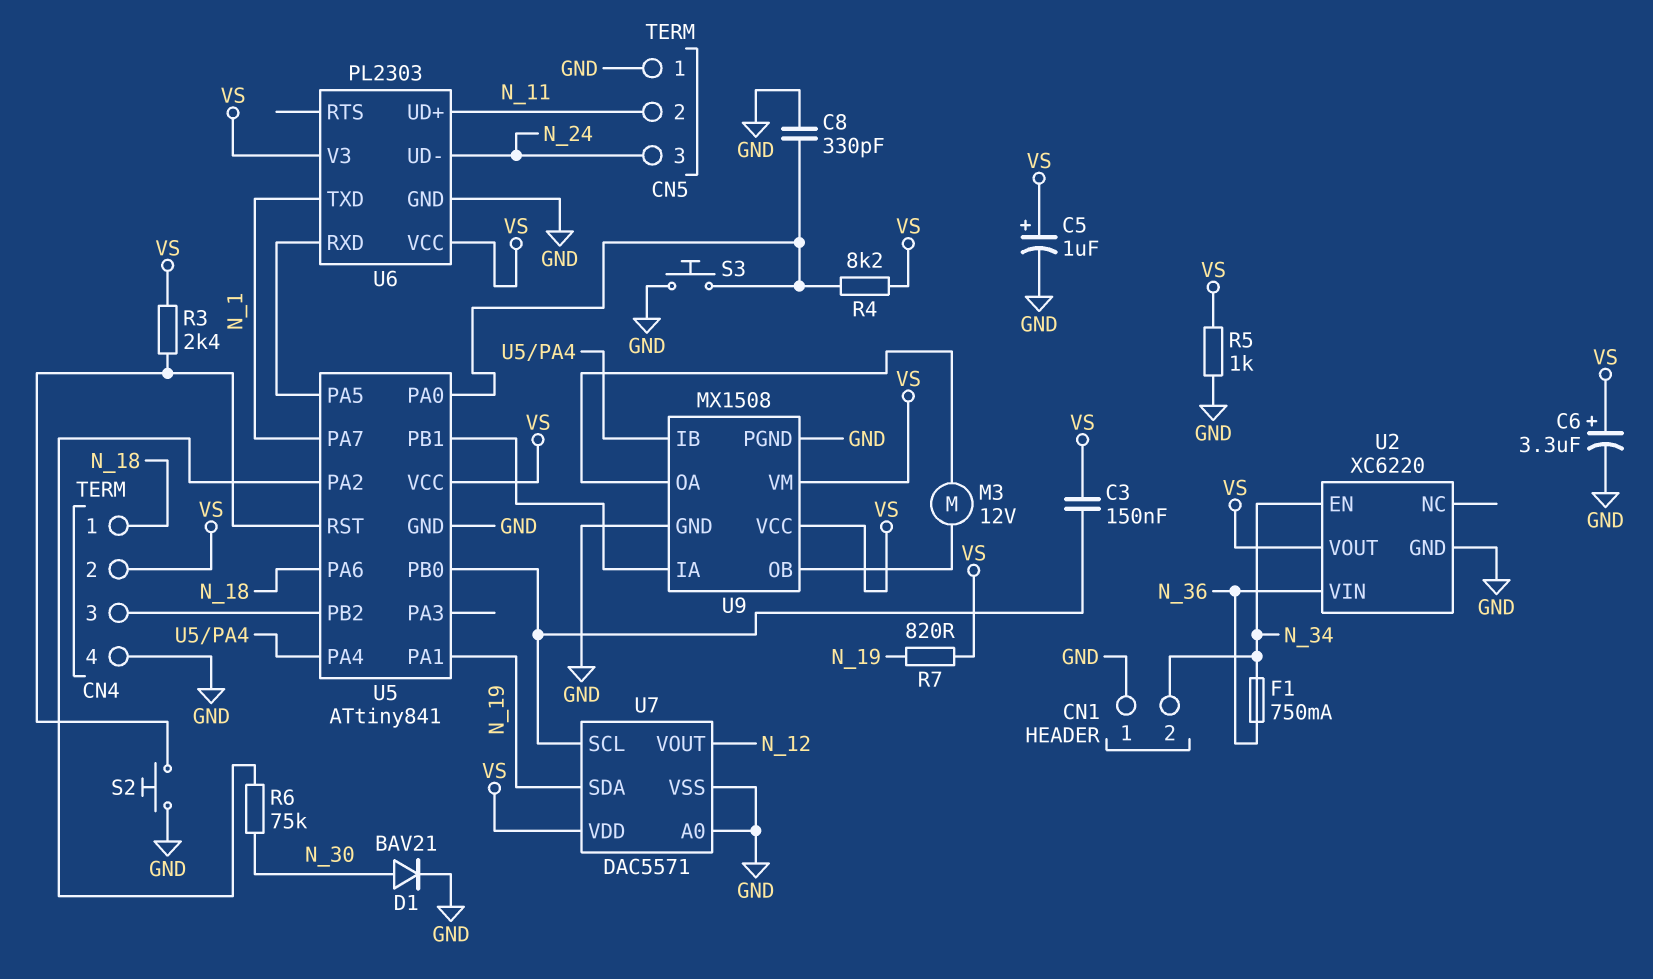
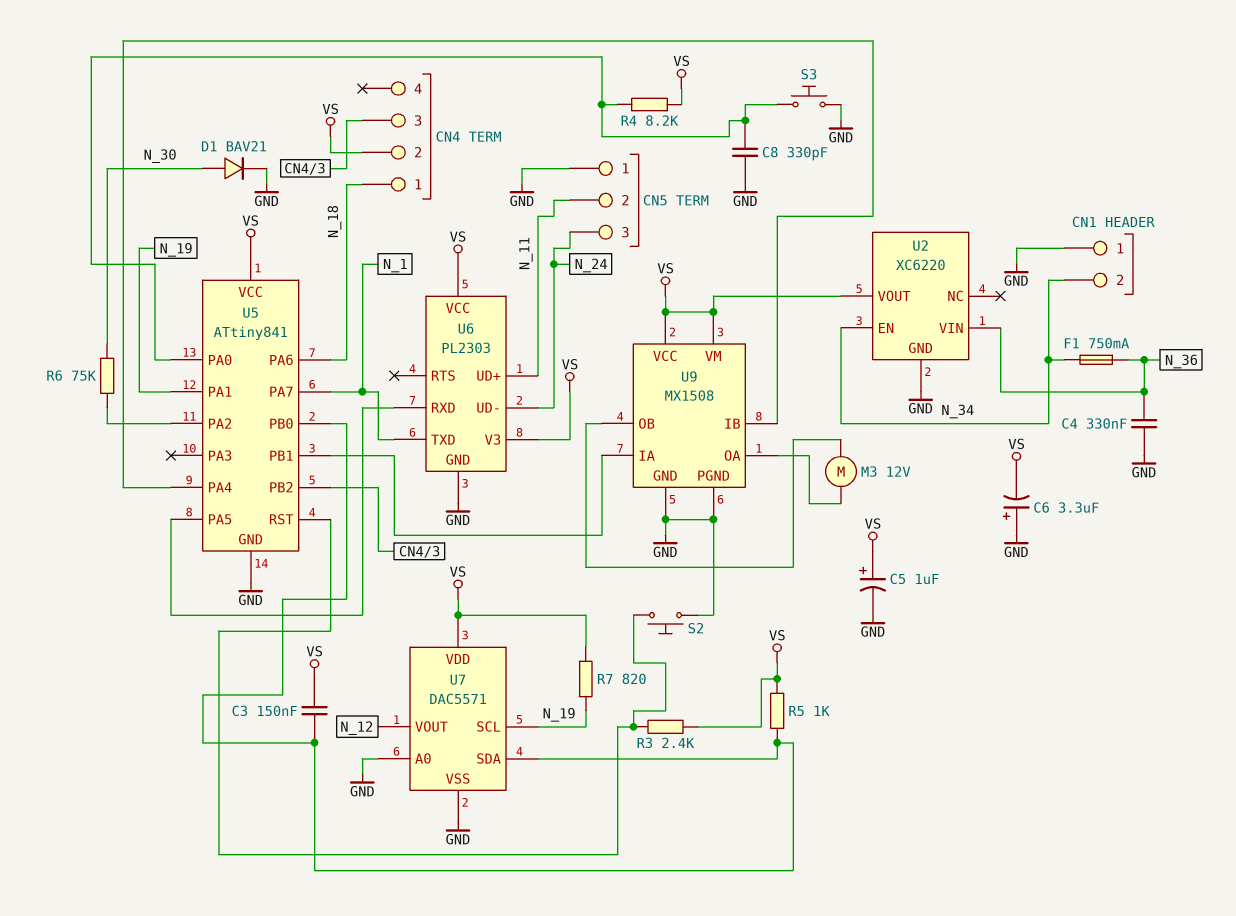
C4: none -> 330nF (GND, N_36)
C6: 3.3uF (plus VS, minus GND) -> 3.3uF (plus GND, minus VS)
CN4 pin 4: GND -> none
R5: 1k (GND, VS) -> 1k (U5/PB0, VS)
U7 pin SCL: U5/PB0 -> N_19
U7 pin SDA: N_19 -> U5/PB0

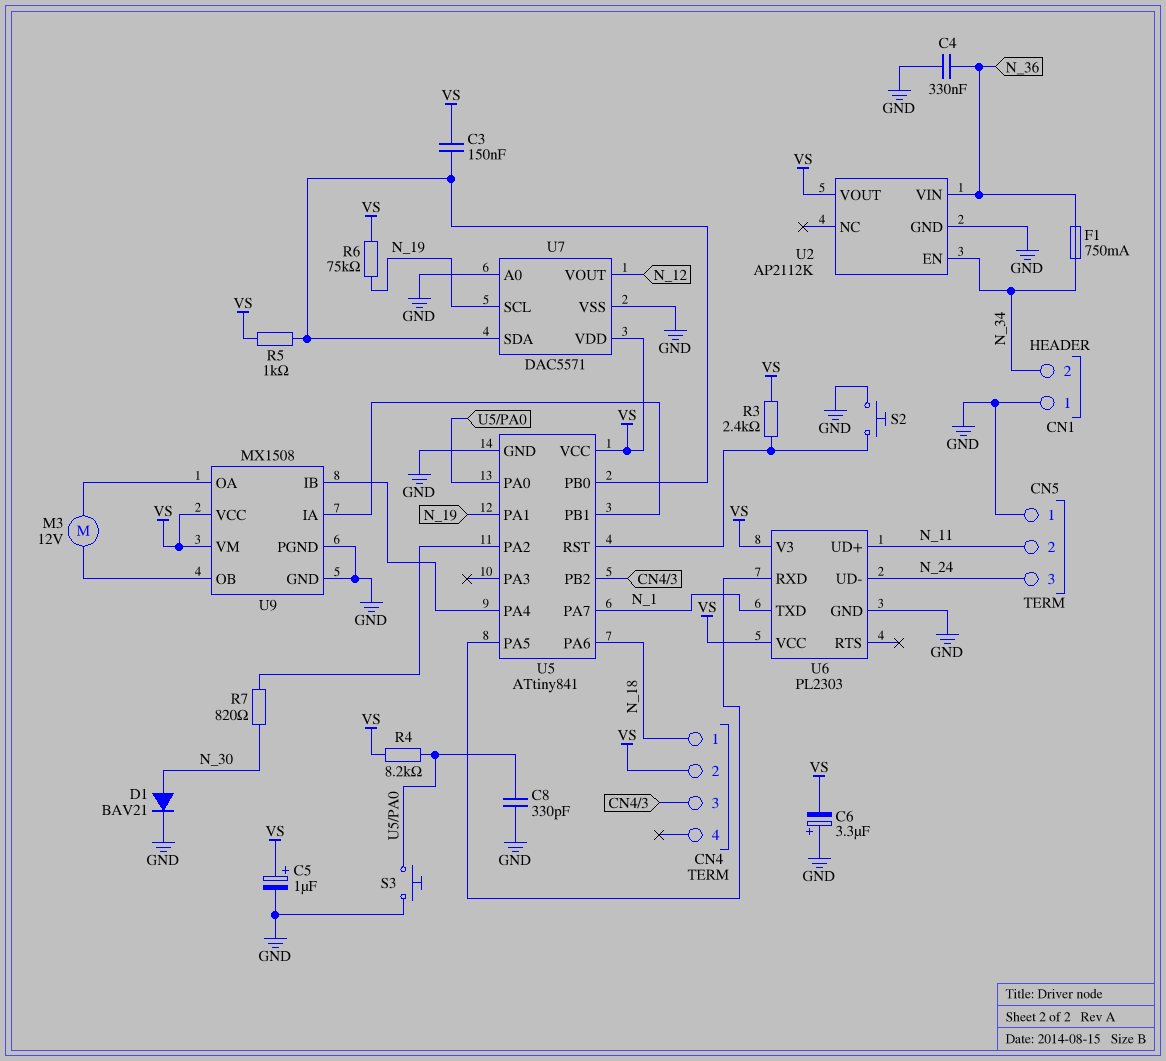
R6: 75k (N_30, U5/PA2) -> 75k (N_19, VS)
R7: 820 (N_19, VS) -> 820 (N_30, U5/PA2)
U2: XC6220 -> AP2112K

